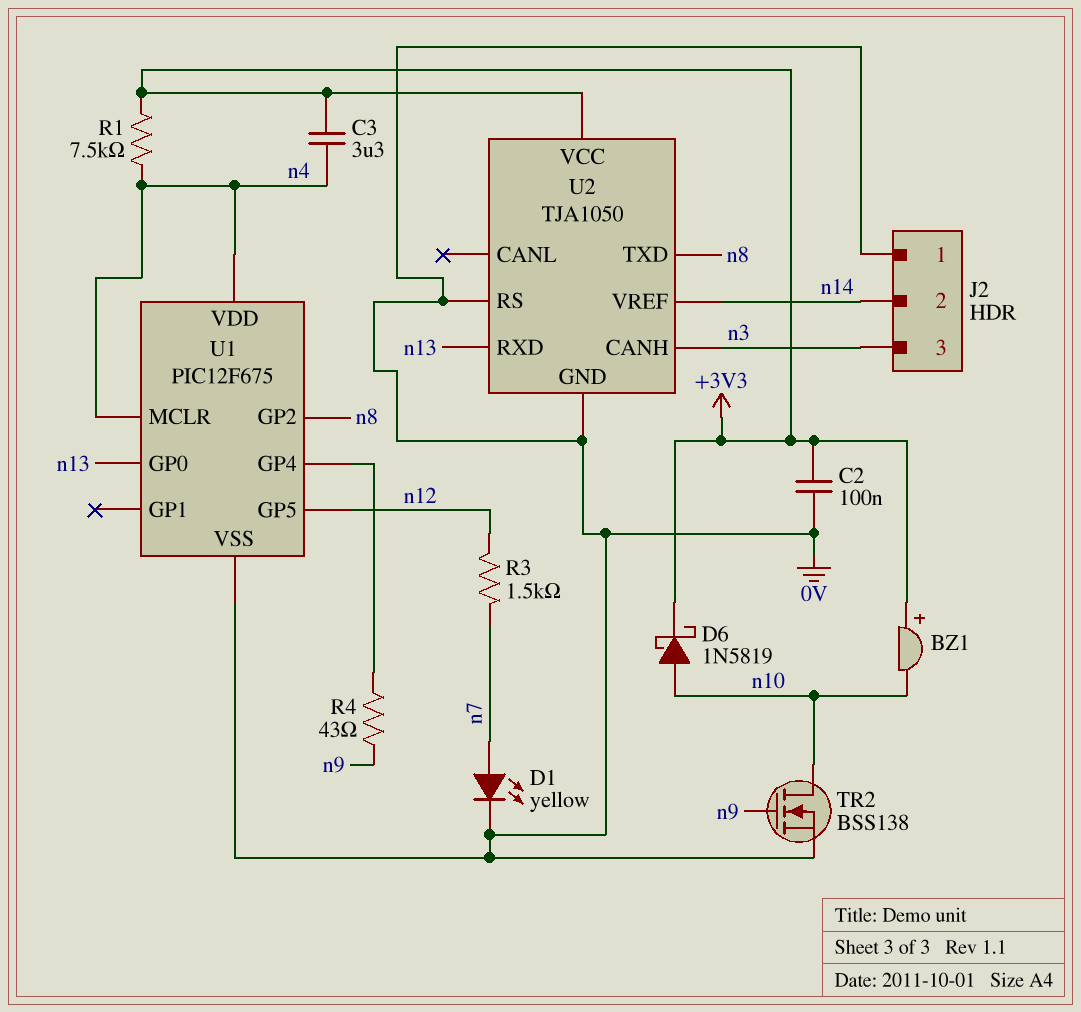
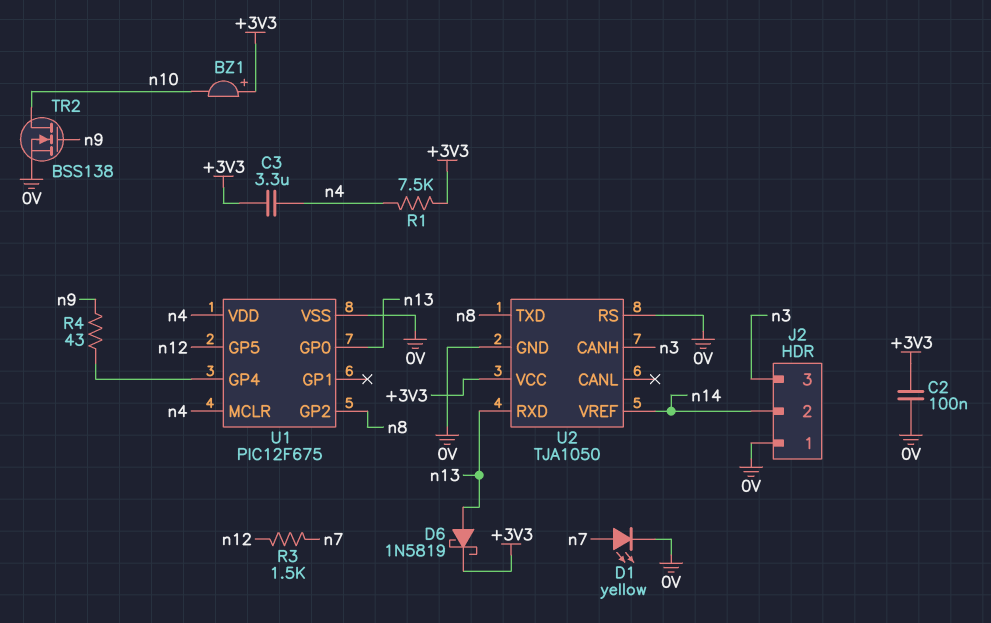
D6: schottky 1N5819 (A n10, K +3V3) -> schottky 1N5819 (A n13, K +3V3)

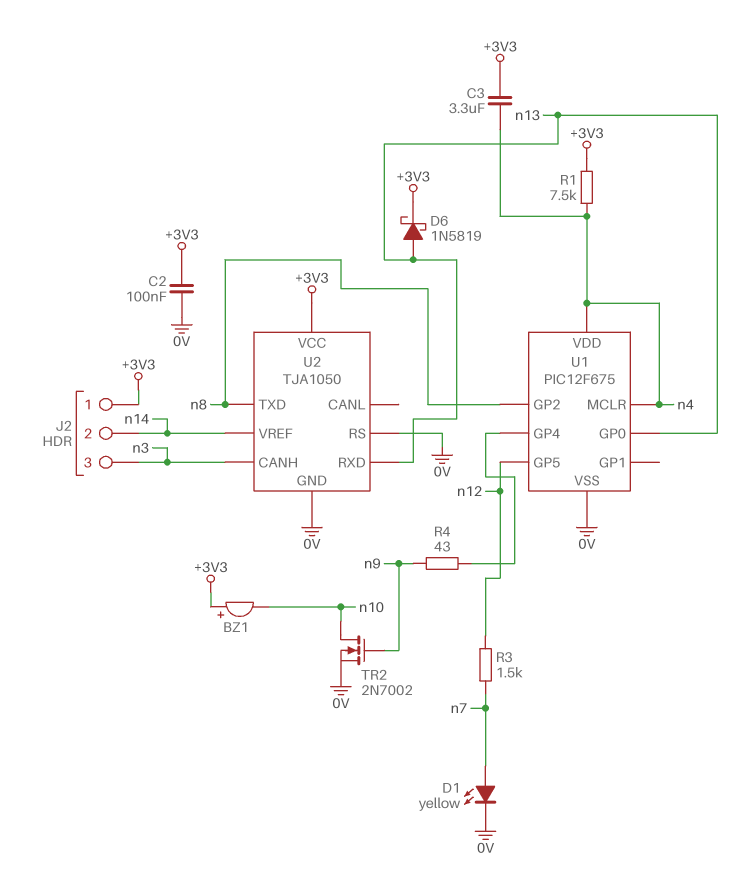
J2 pin 1: 0V -> +3V3
TR2: NMOS BSS138 (G n9, D n10, S 0V) -> NMOS 2N7002 (G n9, D n10, S 0V)

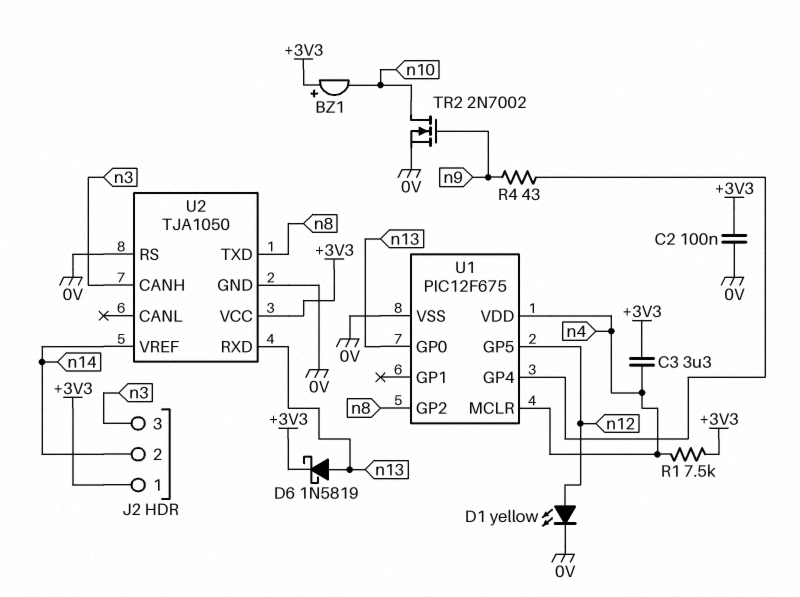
D1: LED yellow (A n7, K 0V) -> LED yellow (A n12, K 0V)
R3: 1.5k (n7, n12) -> none

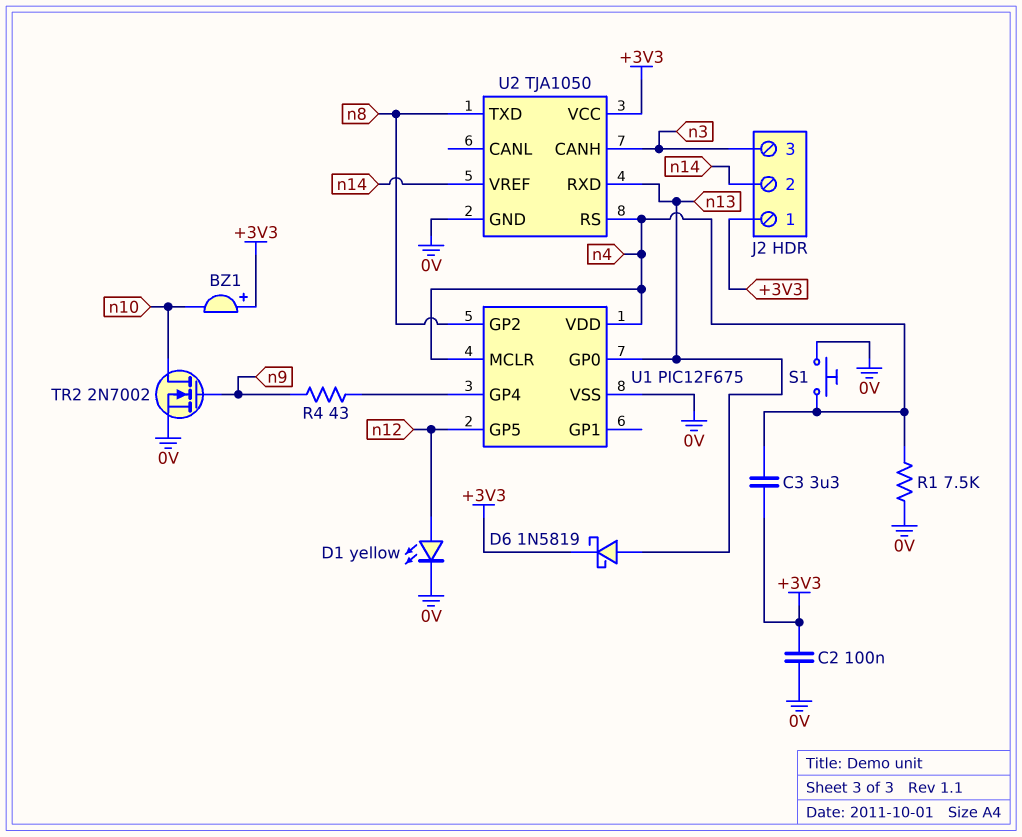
R1: 7.5k (+3V3, n4) -> 7.5k (0V, n4)
S1: none -> button (0V, n4)
U2 pin RS: 0V -> n4

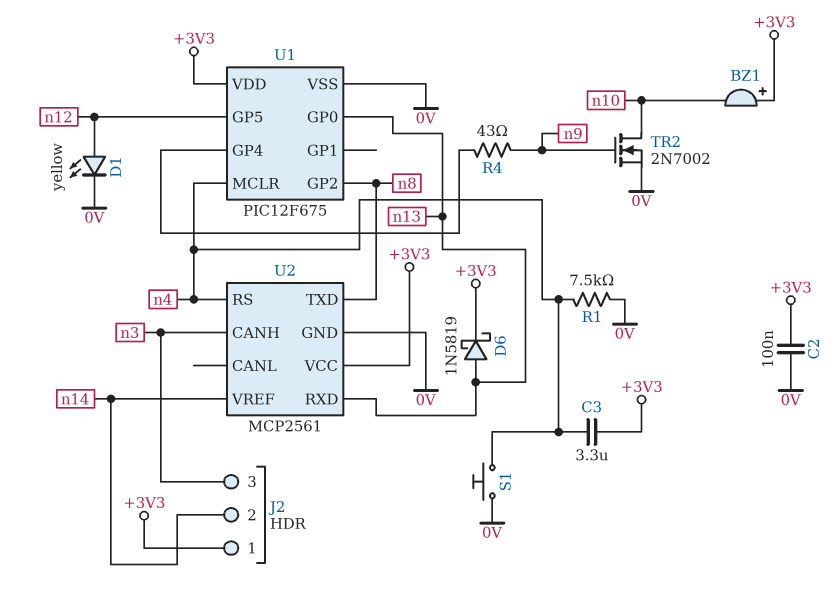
U1 pin VDD: n4 -> +3V3
U2: TJA1050 -> MCP2561

